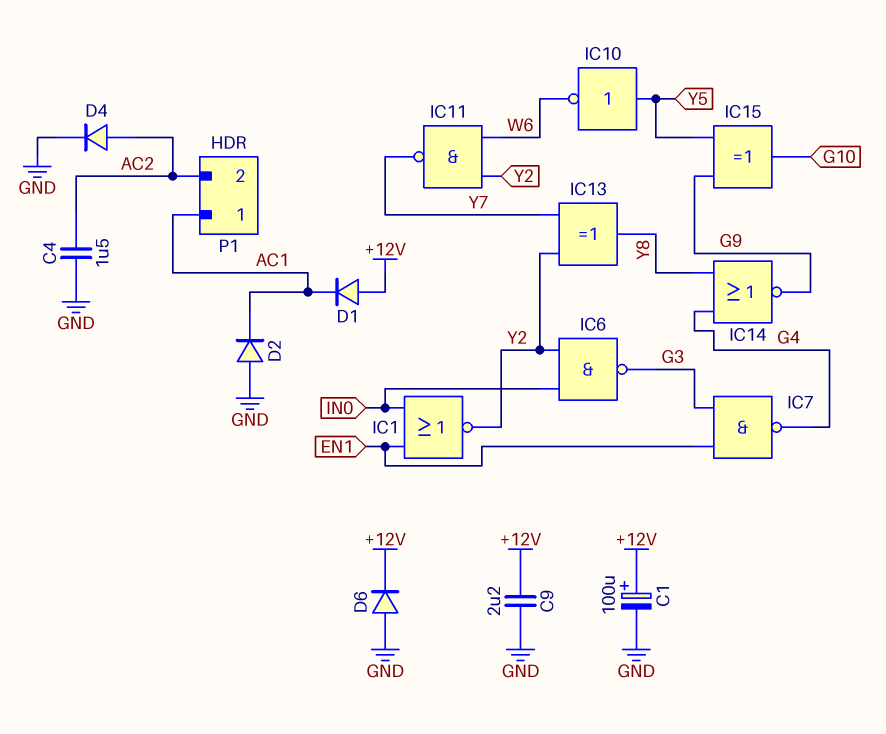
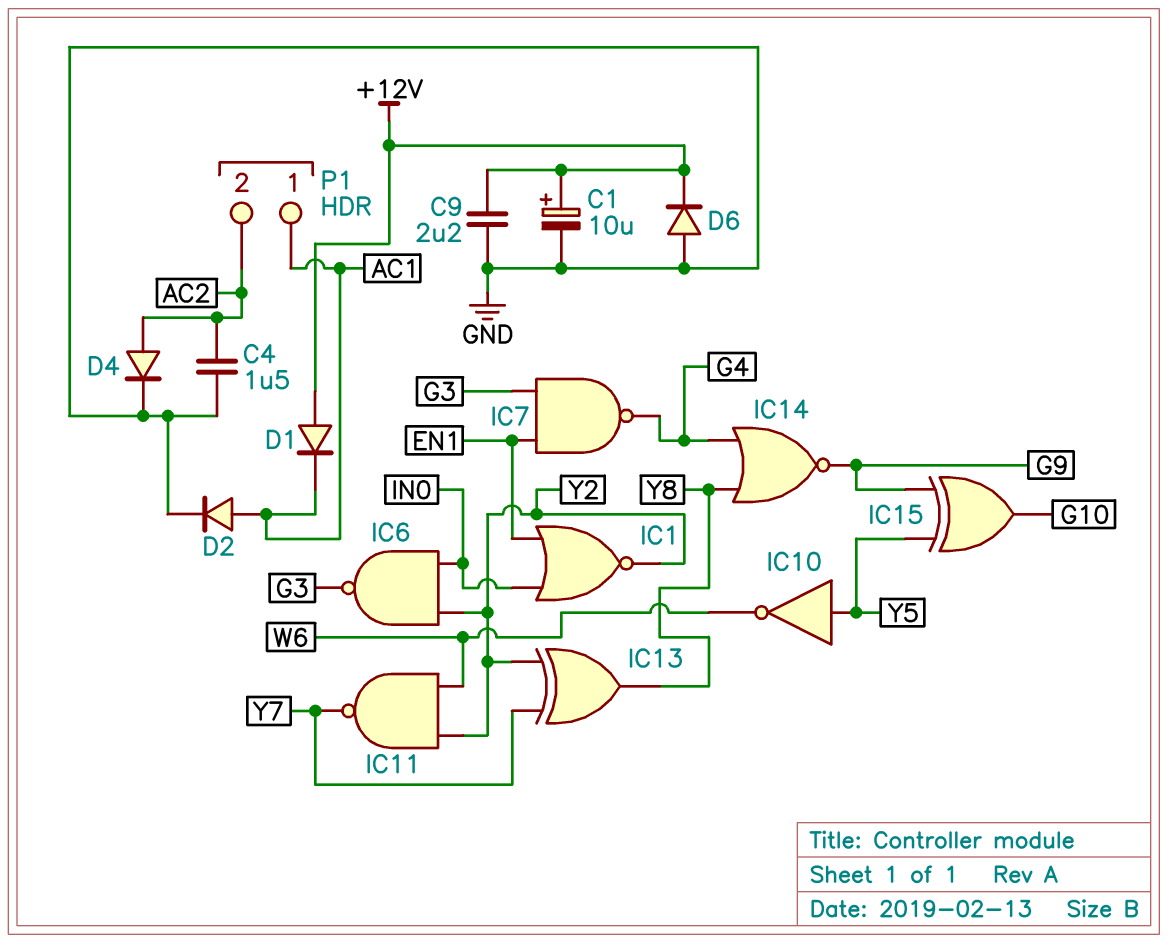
C1: 100uF (plus +12V, minus GND) -> 10uF (plus +12V, minus GND)
D2: diode (A GND, K AC1) -> diode (A AC1, K GND)

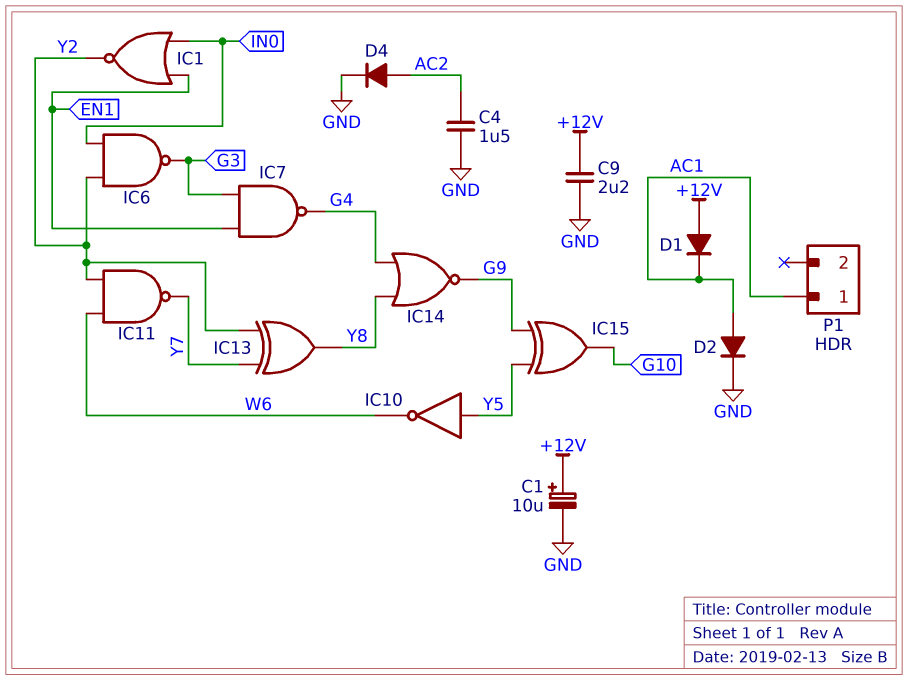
D6: diode (A GND, K +12V) -> none
P1 pin 2: AC2 -> none

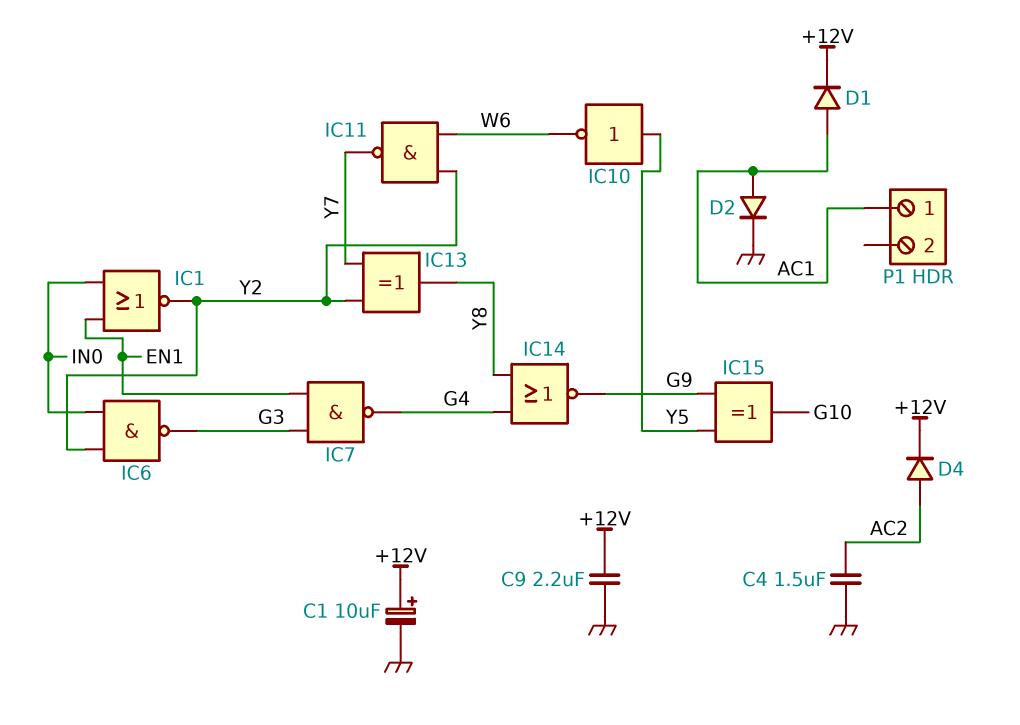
D1: diode (A +12V, K AC1) -> diode (A AC1, K +12V)
D4: diode (A AC2, K GND) -> diode (A AC2, K +12V)

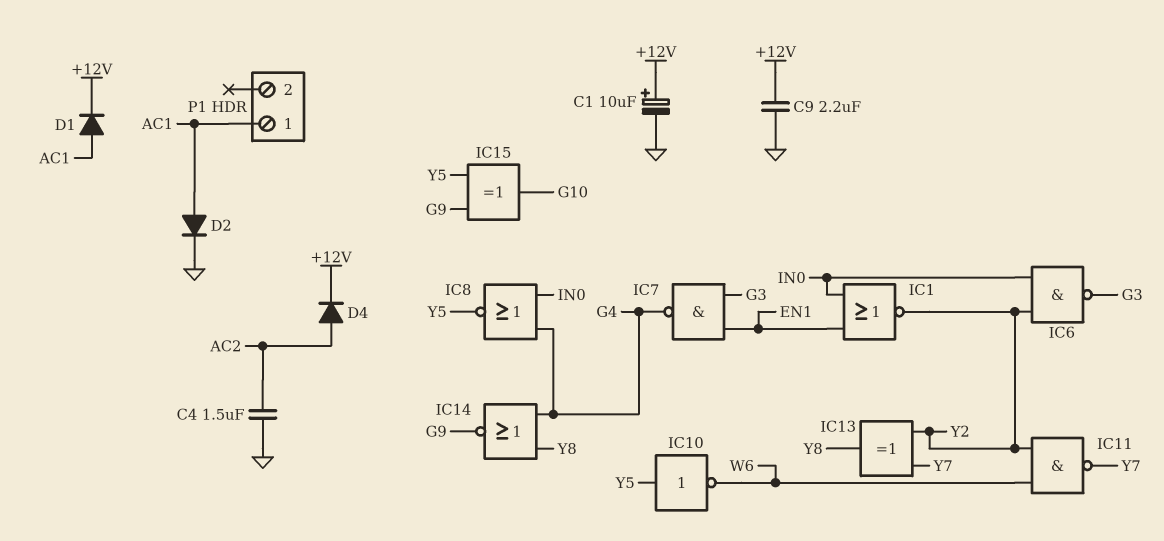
IC8: none -> NOR (in G4, in IN0, out Y5)

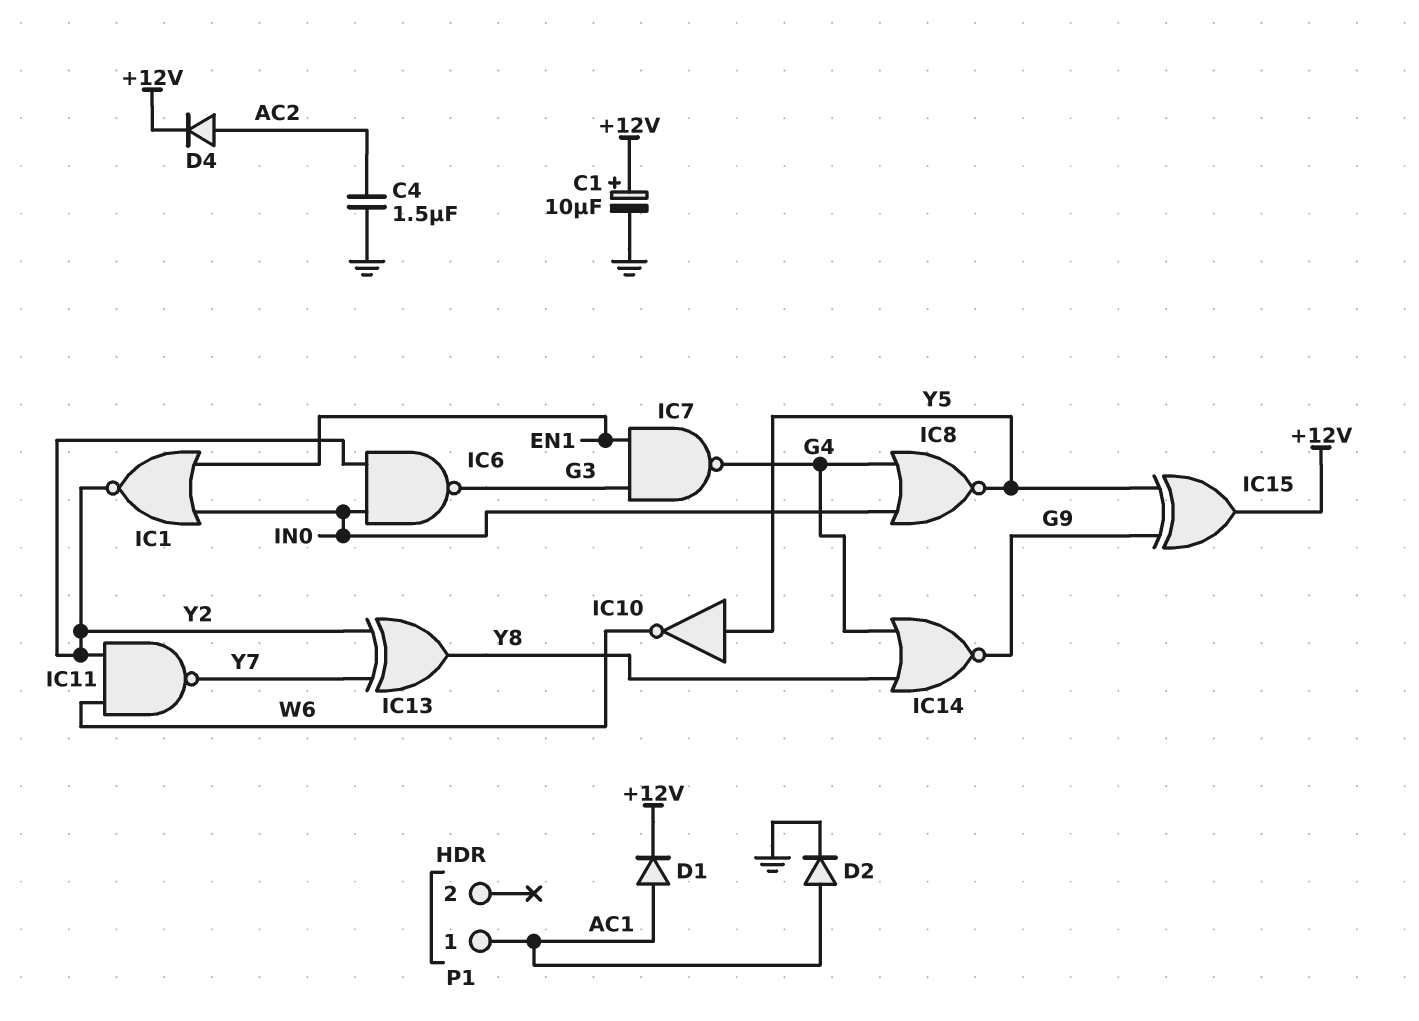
C9: 2.2uF (+12V, GND) -> none
IC15: XOR (in G9, in Y5, out G10) -> XOR (in G9, in Y5, out +12V)

